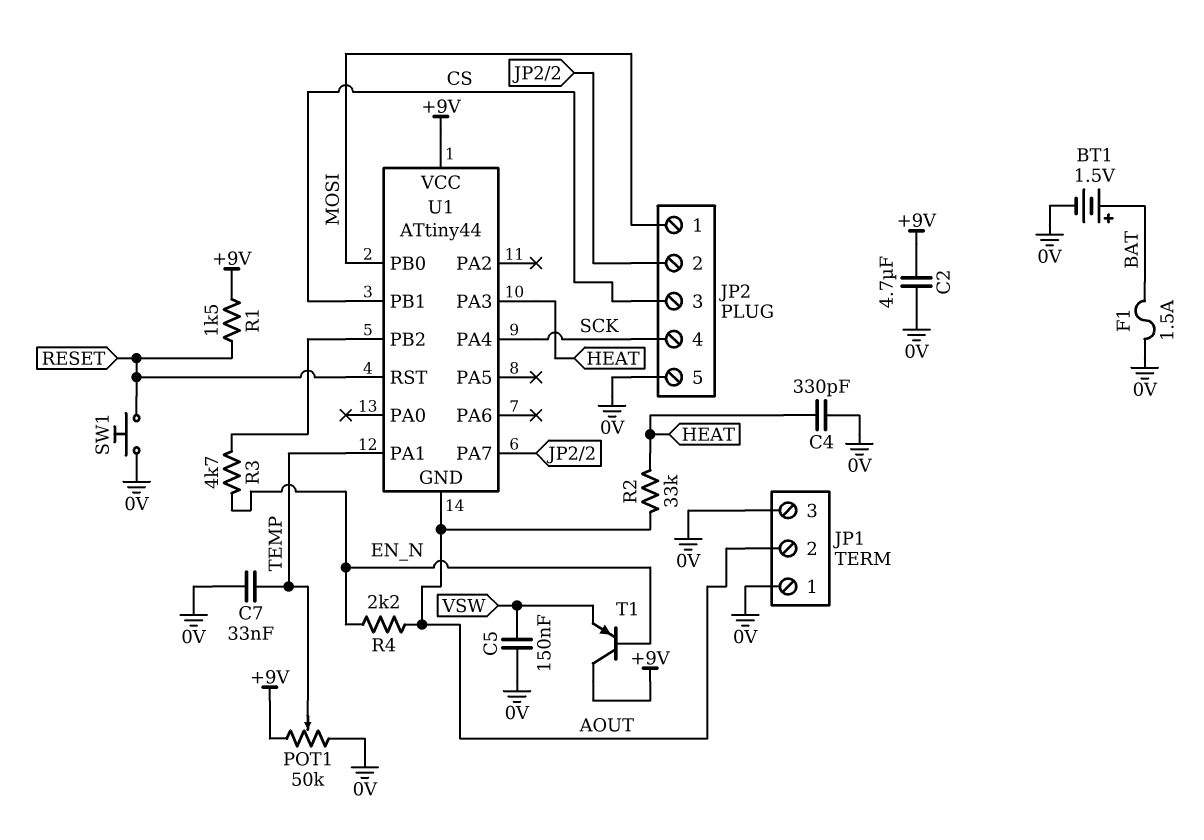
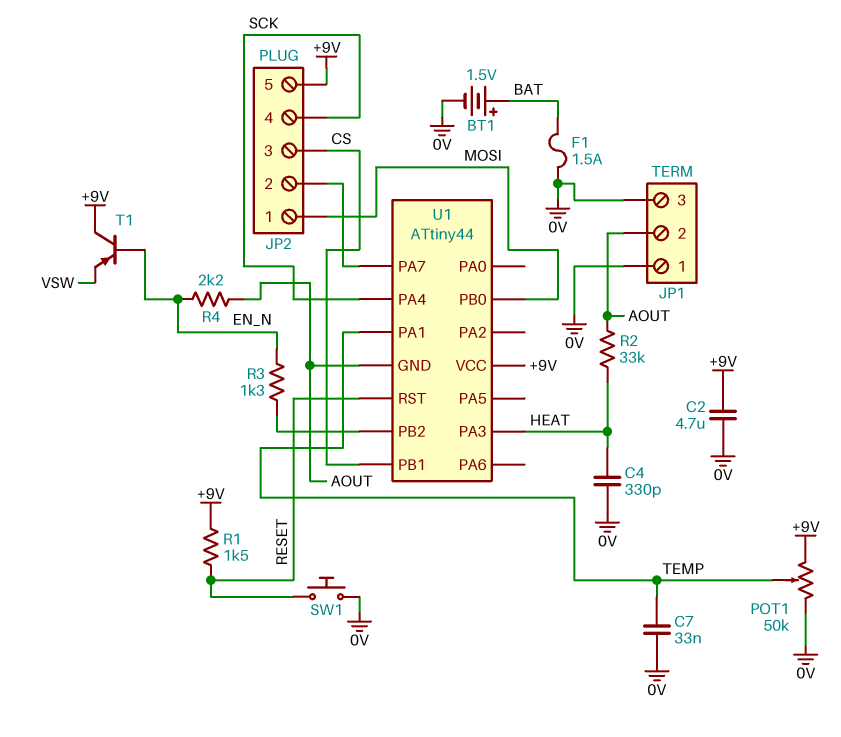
C5: 150nF (0V, VSW) -> none
JP2 pin 5: 0V -> +9V
R3: 4.7k (EN_N, U1/PB2) -> 1.3k (EN_N, U1/PB2)

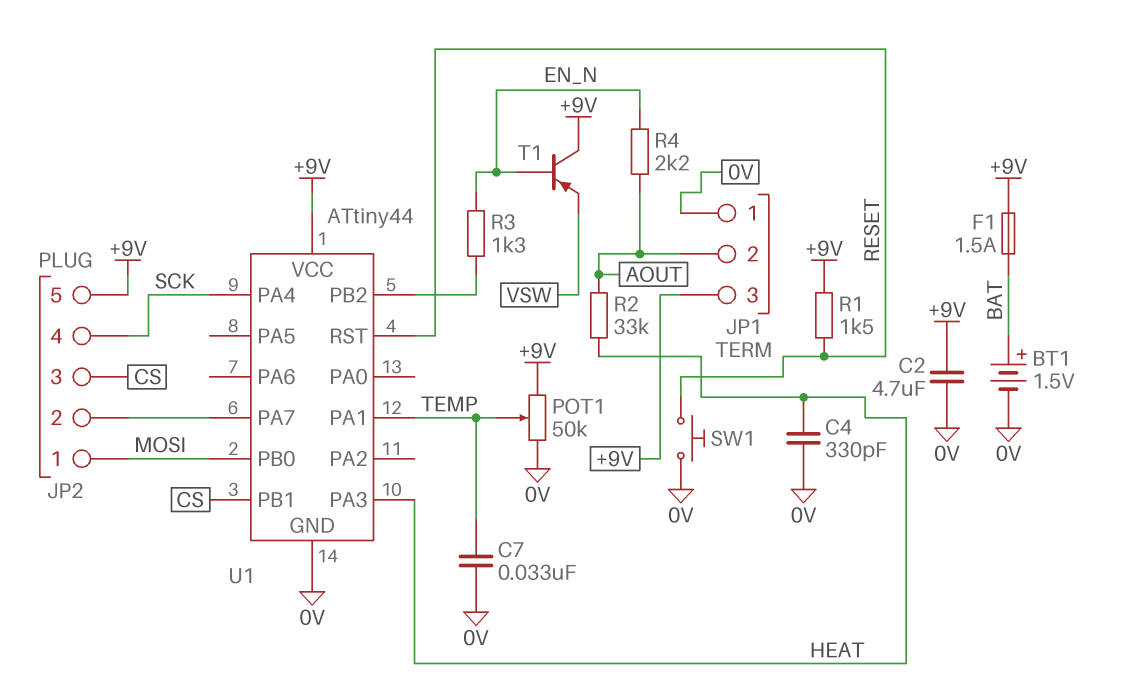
F1: 1.5A (0V, BAT) -> 1.5A (+9V, BAT)
JP1 pin 3: 0V -> +9V
U1 pin GND: AOUT -> 0V

